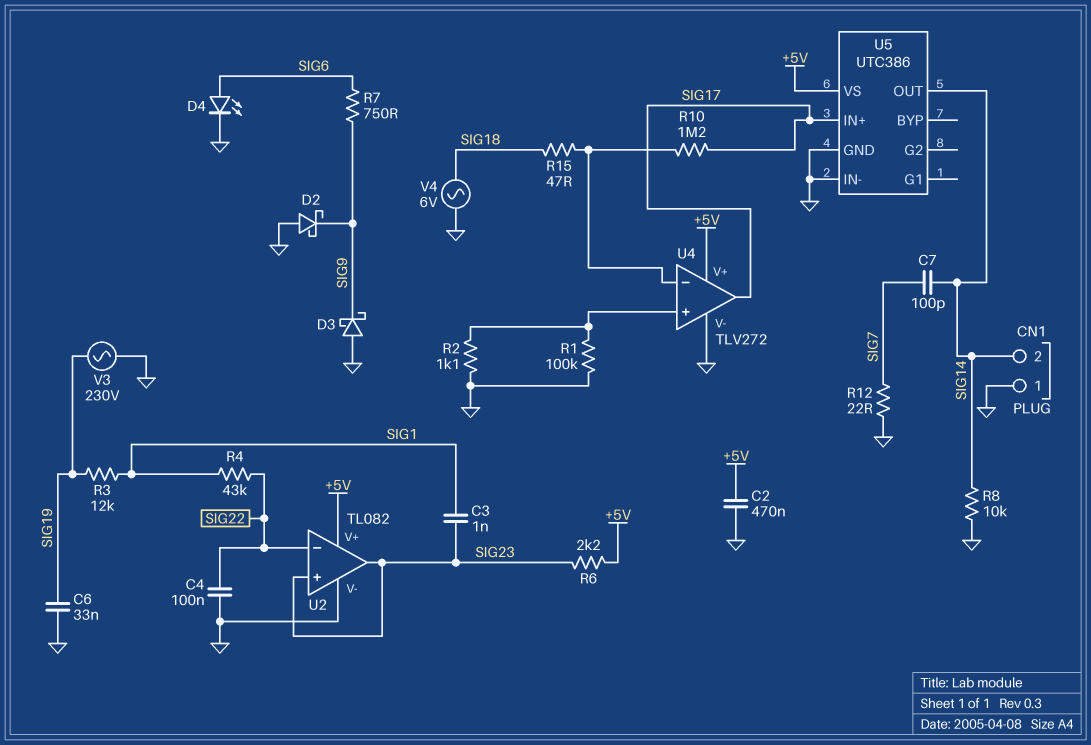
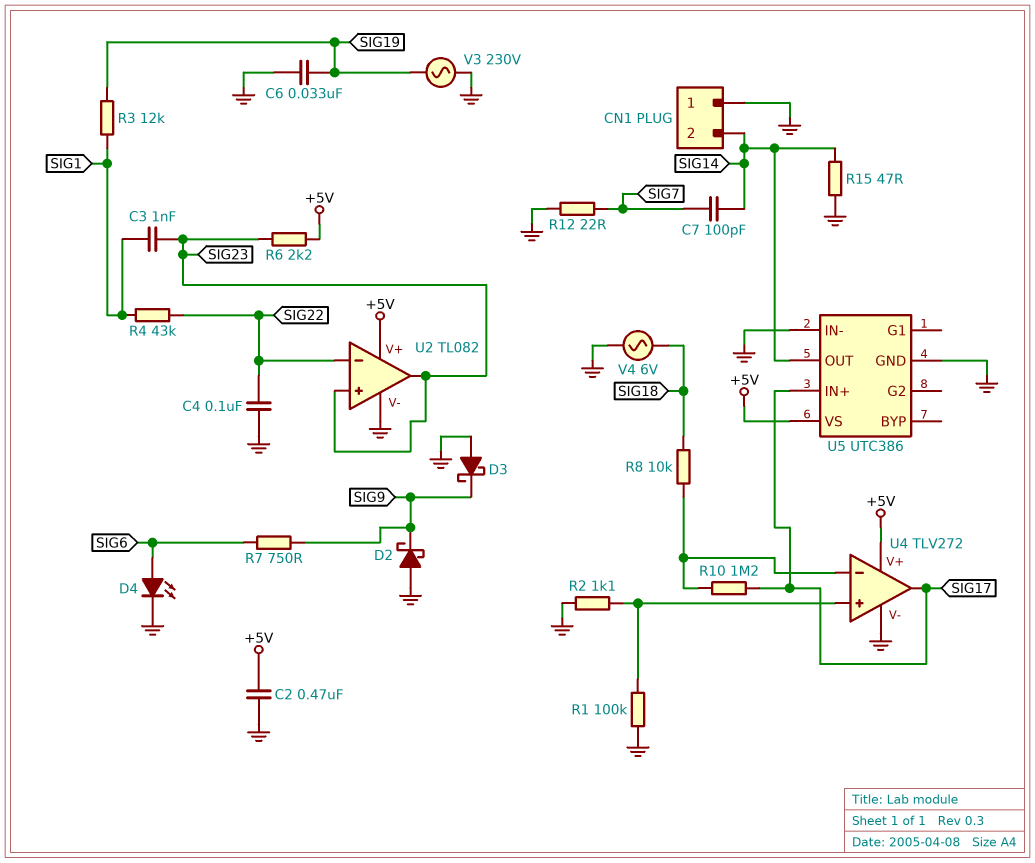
R8: 10k (GND, SIG14) -> 10k (SIG18, U4/in-)
R15: 47 (SIG18, U4/in-) -> 47 (GND, SIG14)

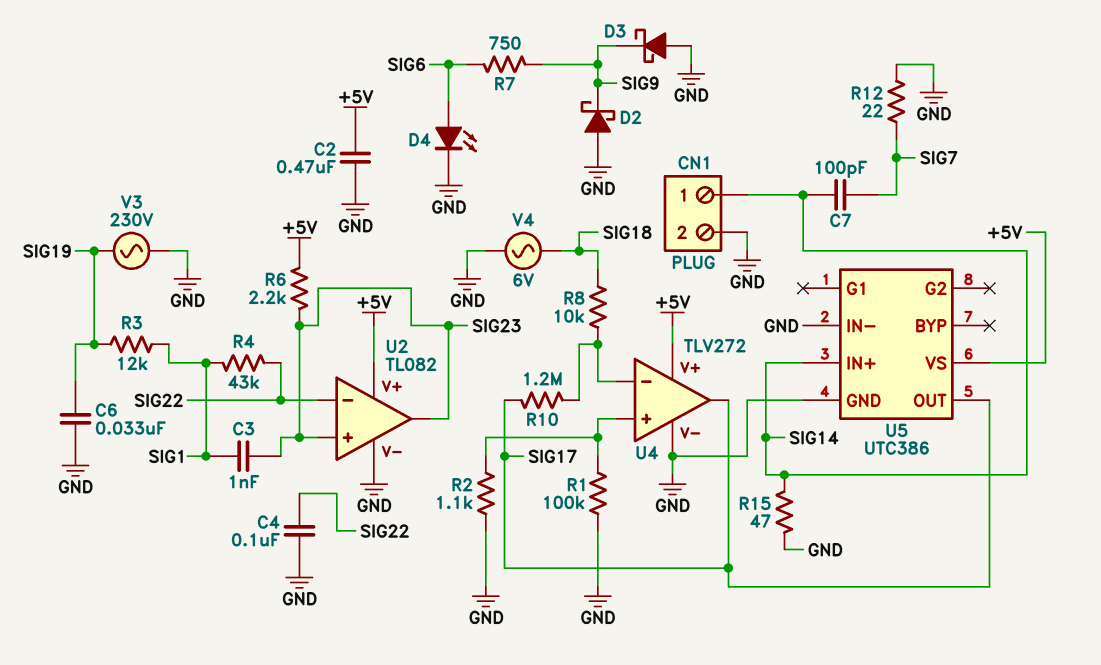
CN1 pin 1: GND -> SIG14
CN1 pin 2: SIG14 -> GND
U5 pin IN+: SIG17 -> SIG14
U5 pin OUT: SIG14 -> SIG17

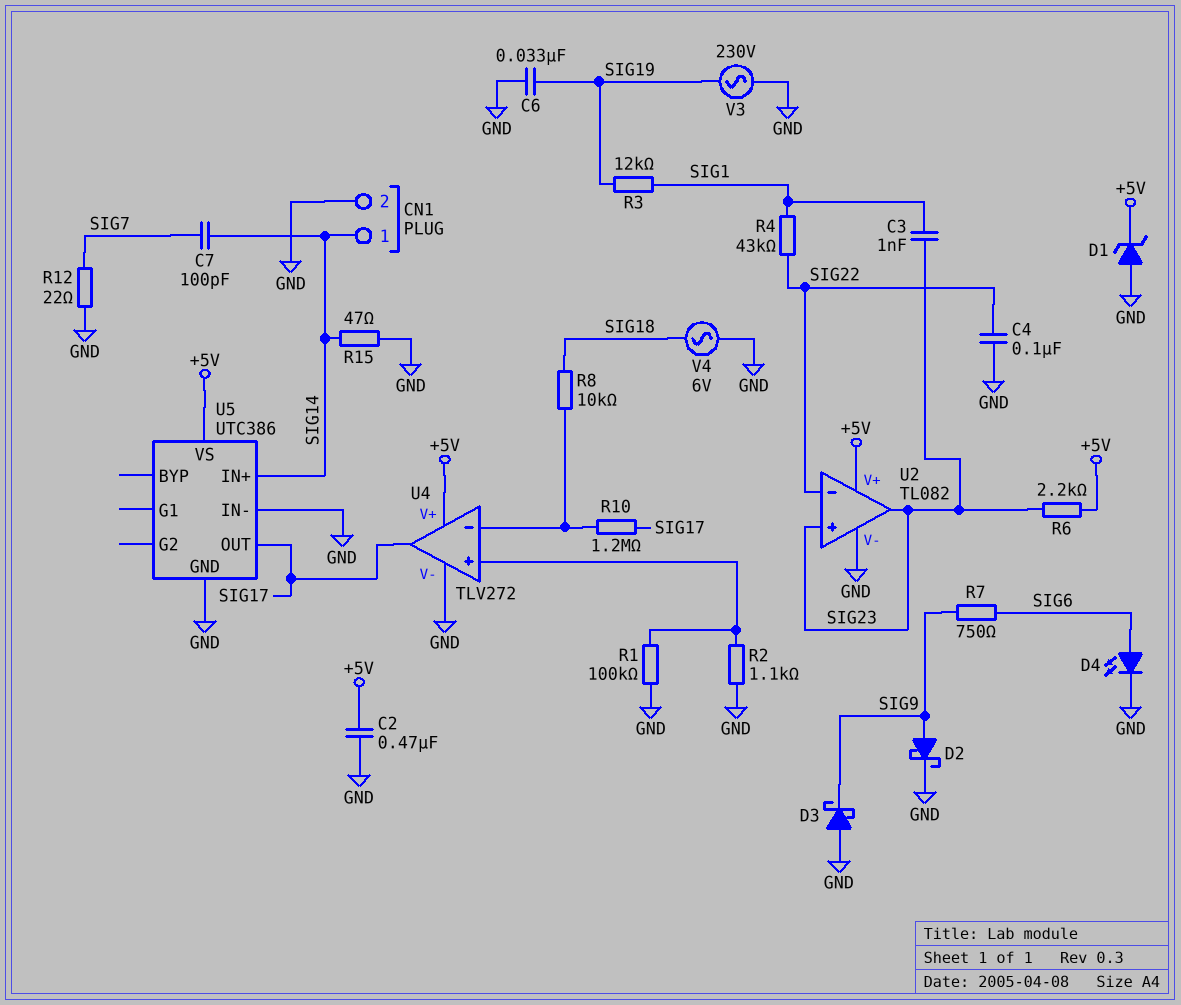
D1: none -> zener (A GND, K +5V)
D2: schottky (A GND, K SIG9) -> schottky (A SIG9, K GND)

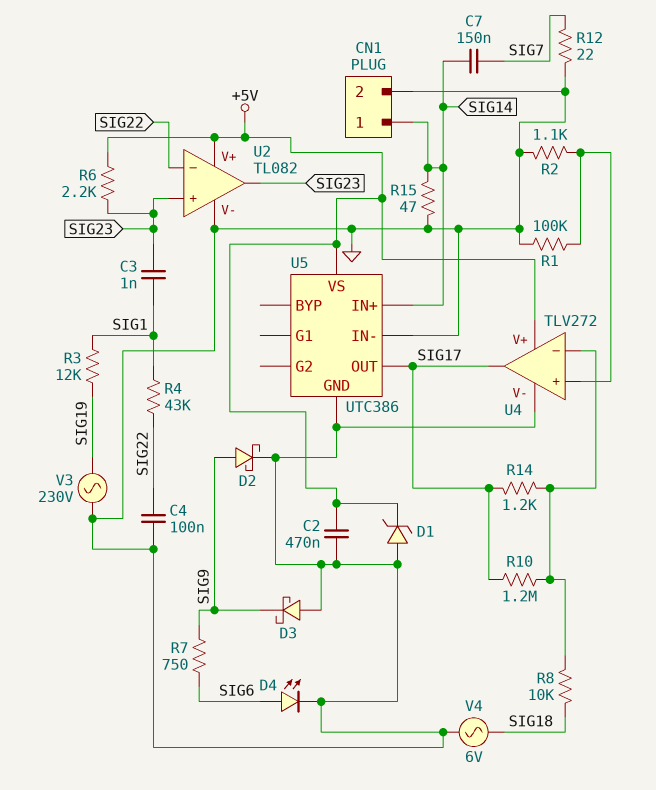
C6: 33nF (GND, SIG19) -> none
C7: 100pF (SIG7, SIG14) -> 150nF (SIG7, SIG14)
R14: none -> 1.2k (SIG17, U4/in-)

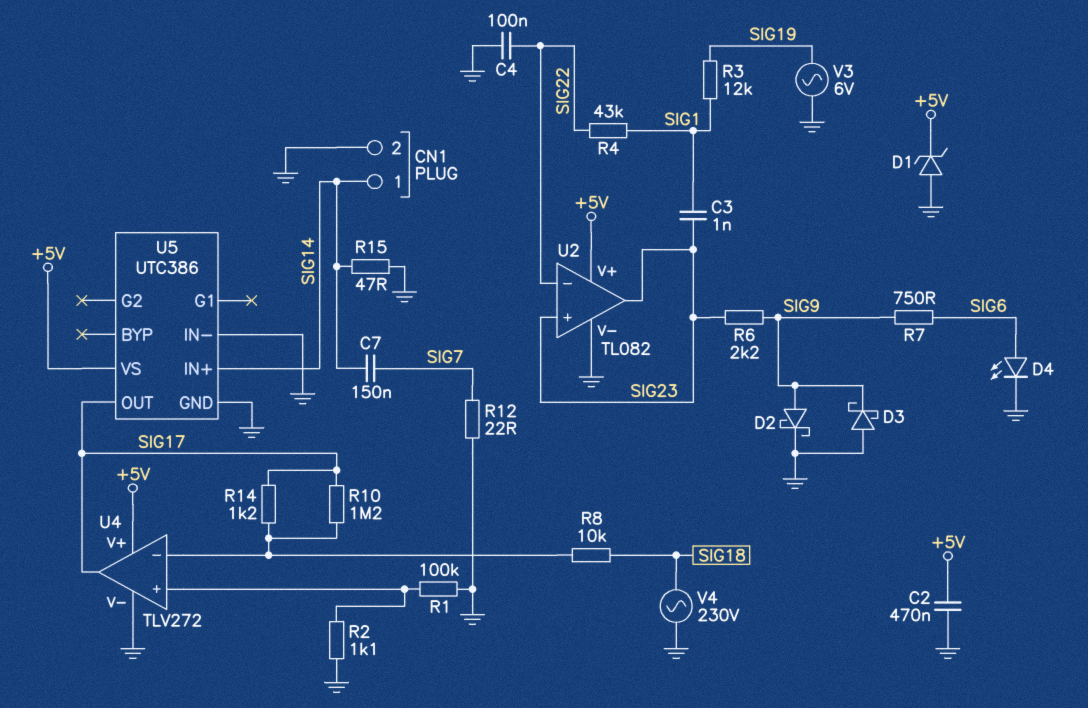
R6: 2.2k (+5V, SIG23) -> 2.2k (SIG9, SIG23)
V3: AC 230V (GND, SIG19) -> AC 6V (GND, SIG19)
V4: AC 6V (GND, SIG18) -> AC 230V (GND, SIG18)

